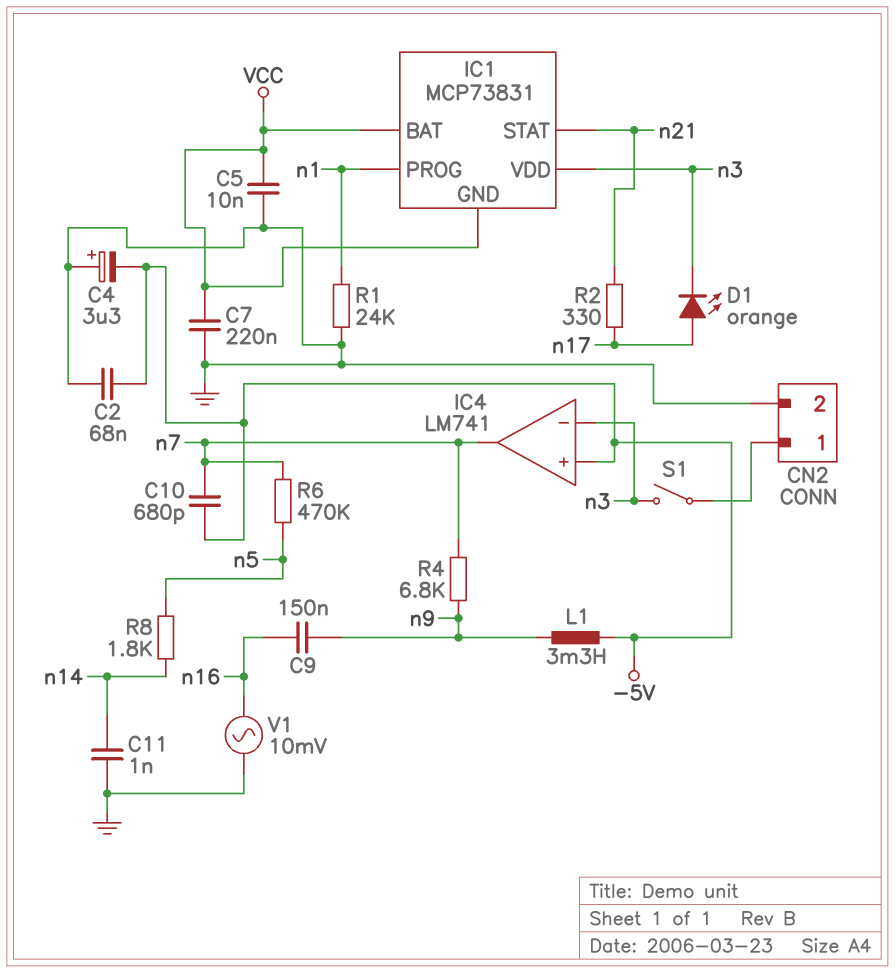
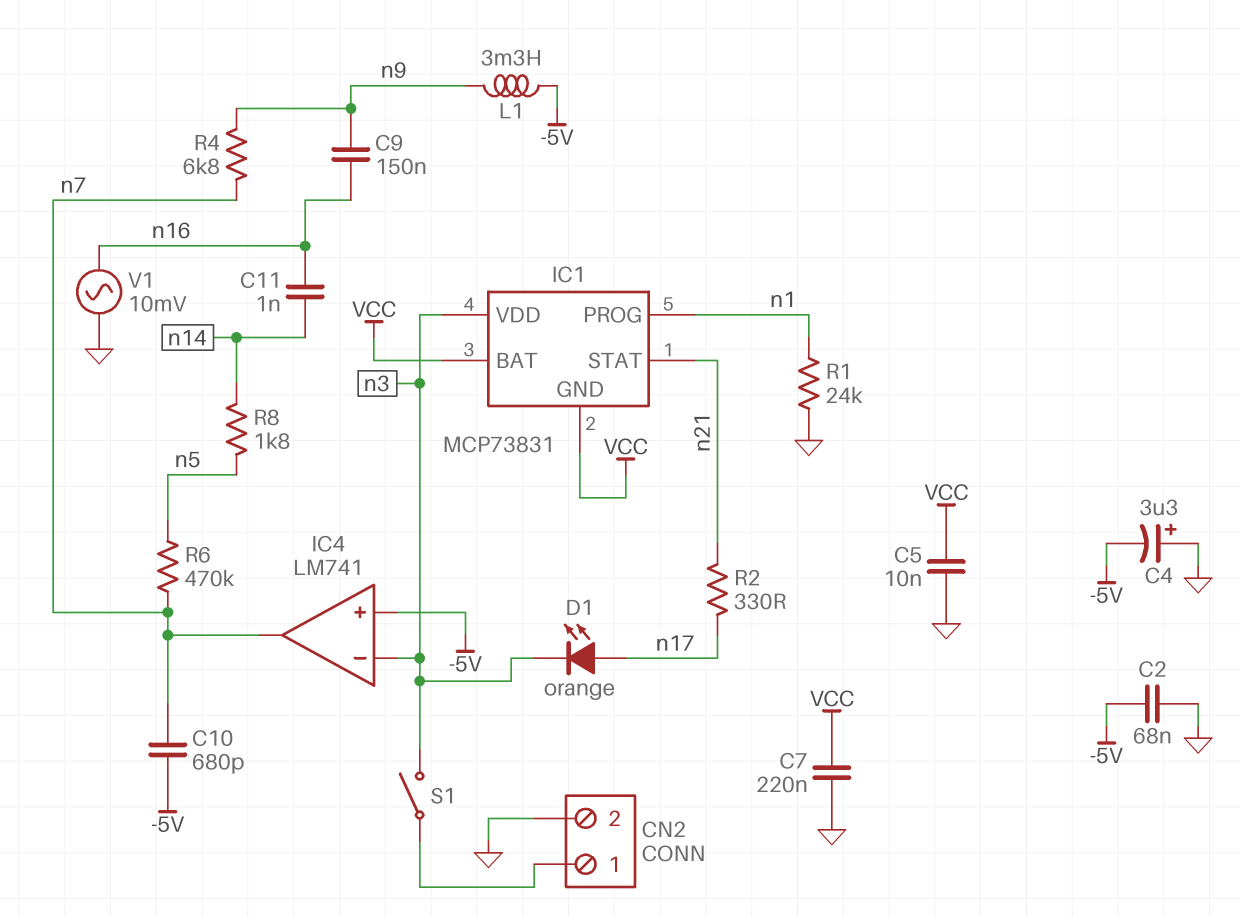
C11: 1nF (GND, n14) -> 1nF (n14, n16)

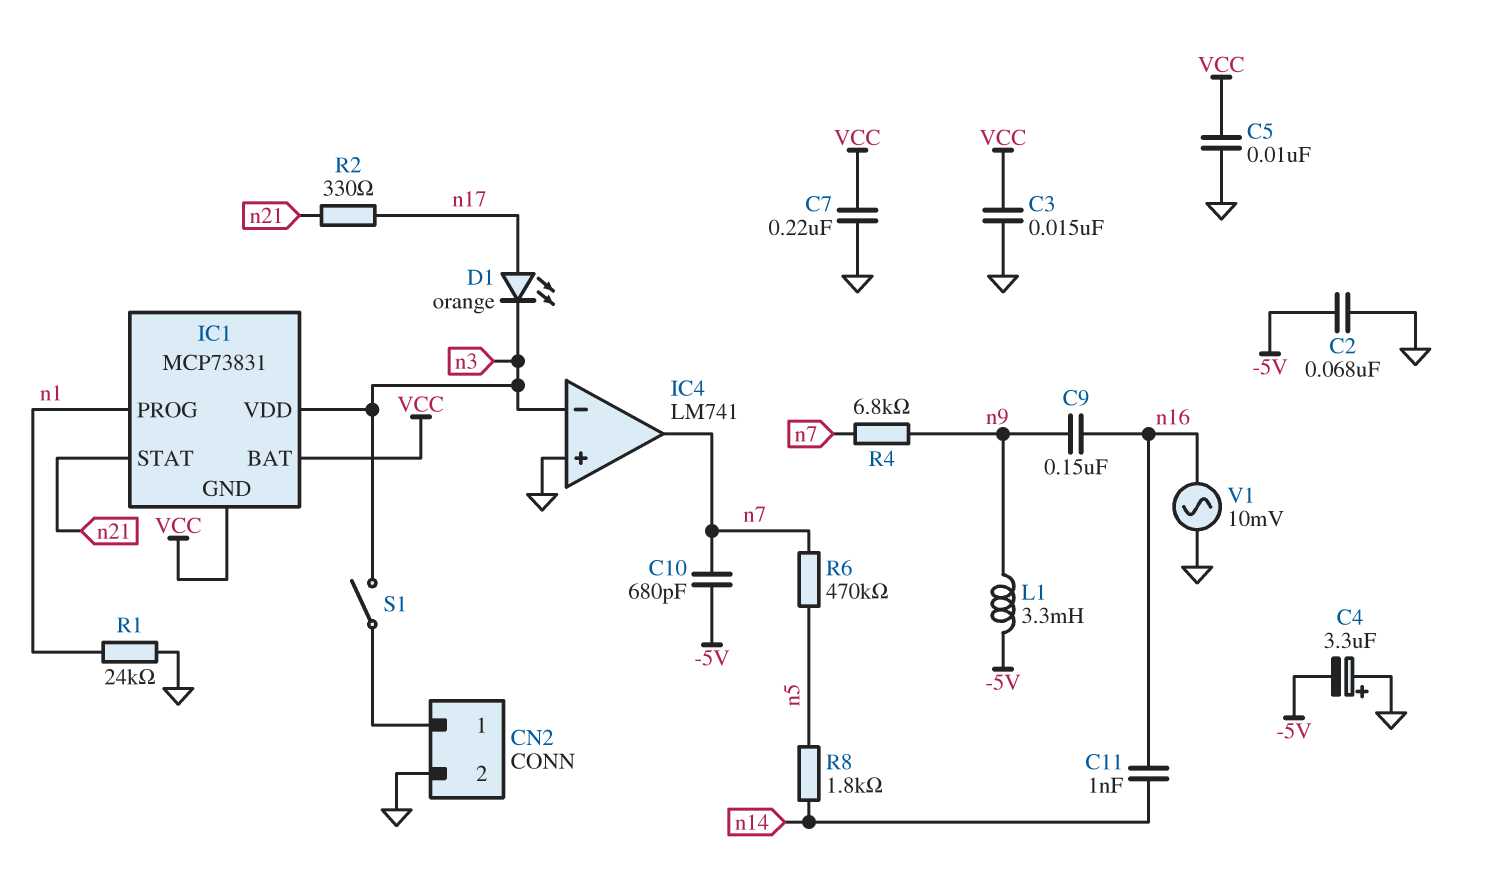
C3: none -> 15nF (GND, VCC)
IC4 pin in+: -5V -> GND

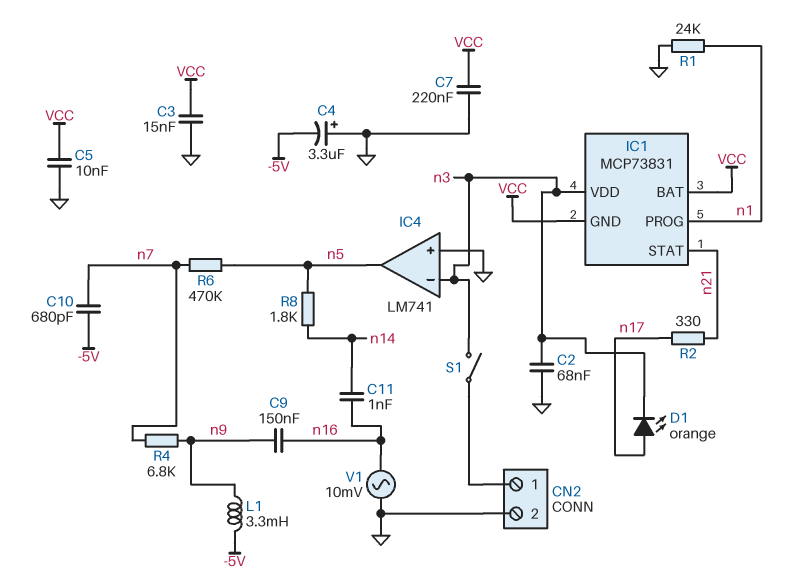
C2: 68nF (-5V, GND) -> 68nF (GND, n3)
IC4 pin out: n7 -> n5

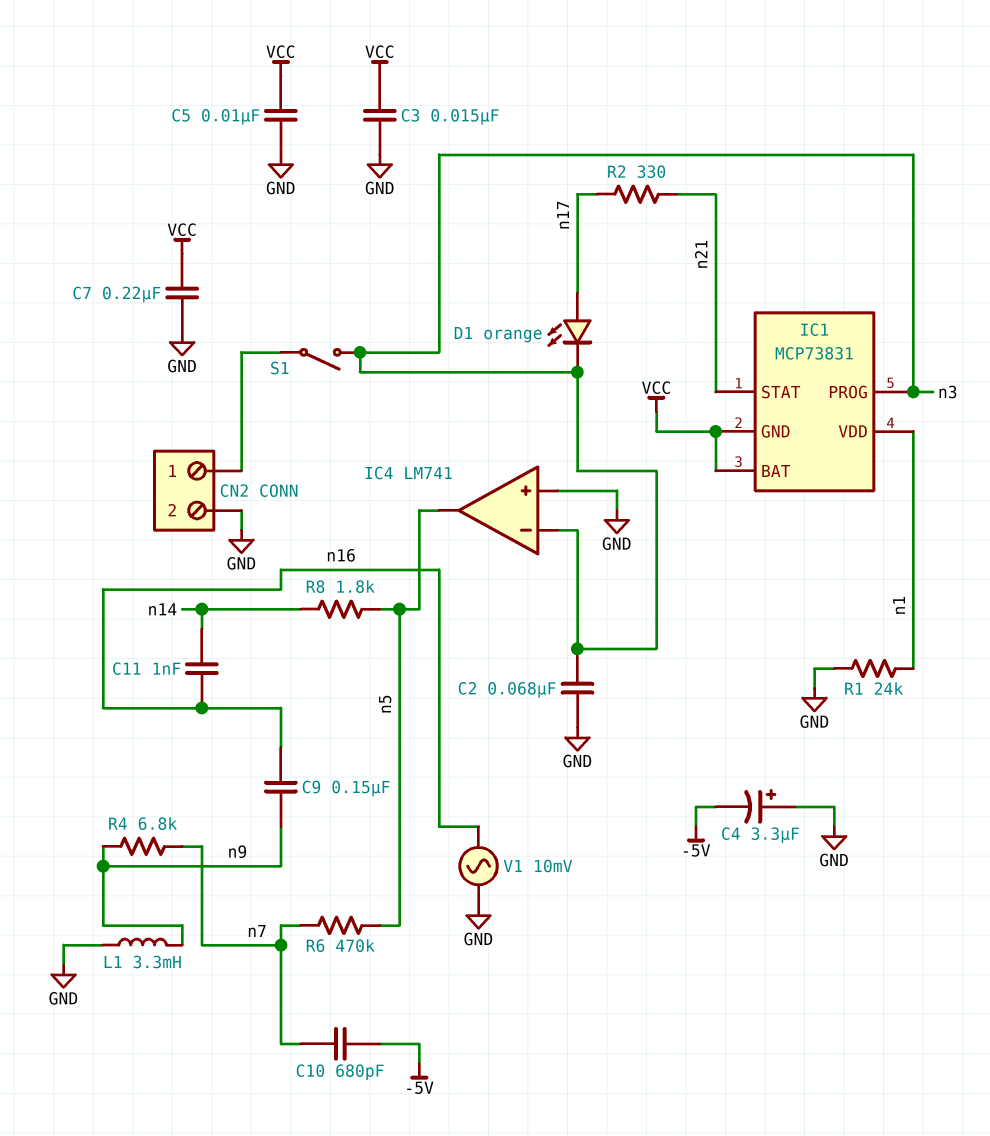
IC1 pin PROG: n1 -> n3
IC1 pin VDD: n3 -> n1
L1: 3.3mH (-5V, n9) -> 3.3mH (GND, n9)

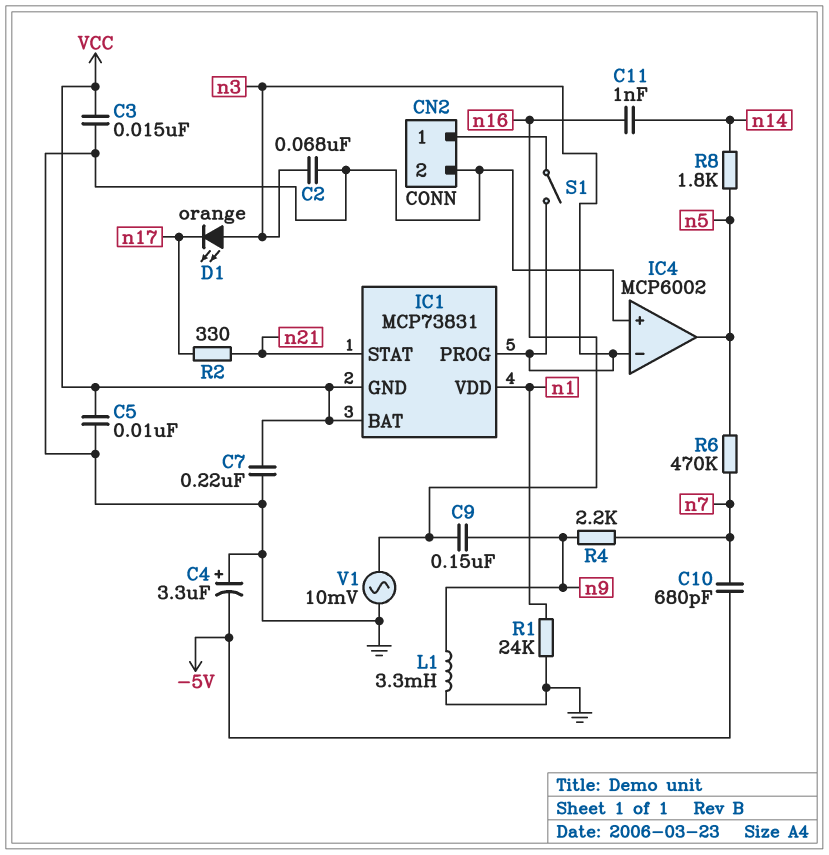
D1: LED orange (A n17, K n3) -> LED orange (A n3, K n17)
IC4: LM741 -> MCP6002
R4: 6.8k (n7, n9) -> 2.2k (n7, n9)

